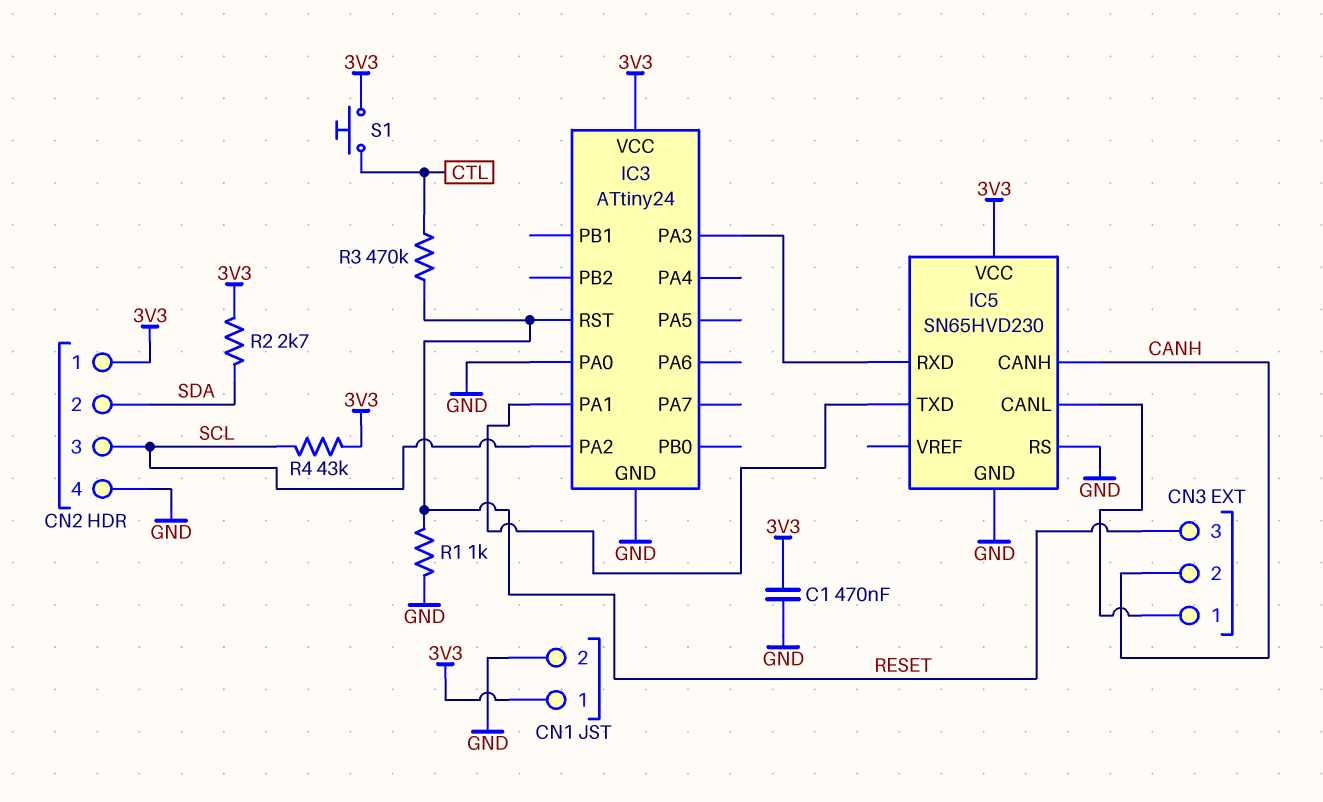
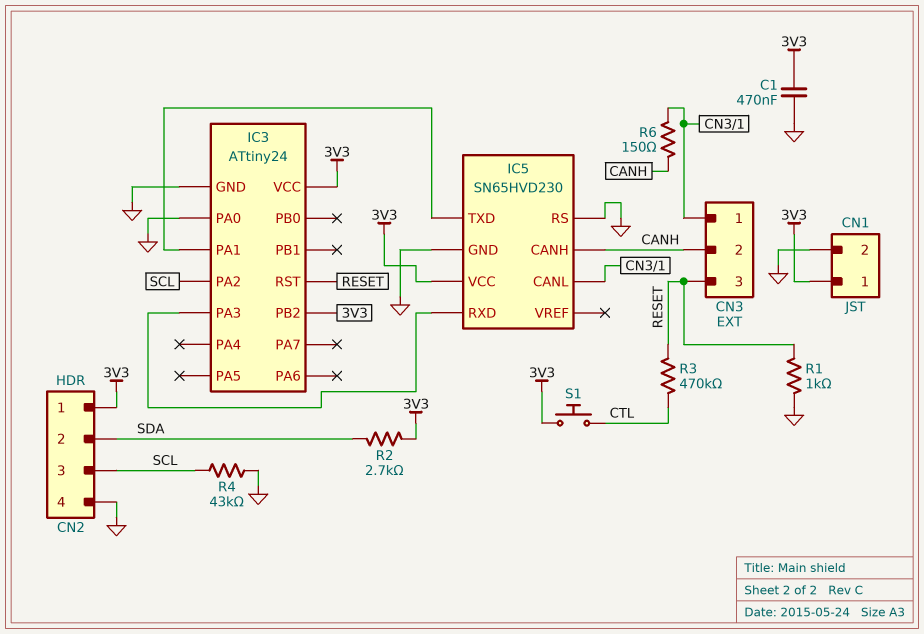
IC3 pin PB2: none -> 3V3
R4: 43k (3V3, SCL) -> 43k (GND, SCL)
R6: none -> 150 (CANH, CN3/1)

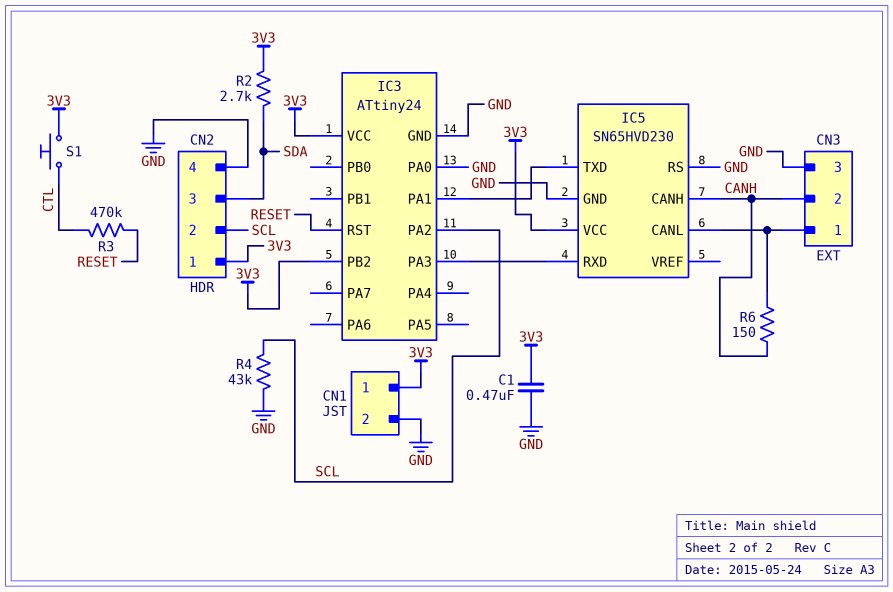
CN2 pin 2: SDA -> SCL
CN2 pin 3: SCL -> SDA
CN3 pin 3: RESET -> GND
R1: 1k (GND, RESET) -> none

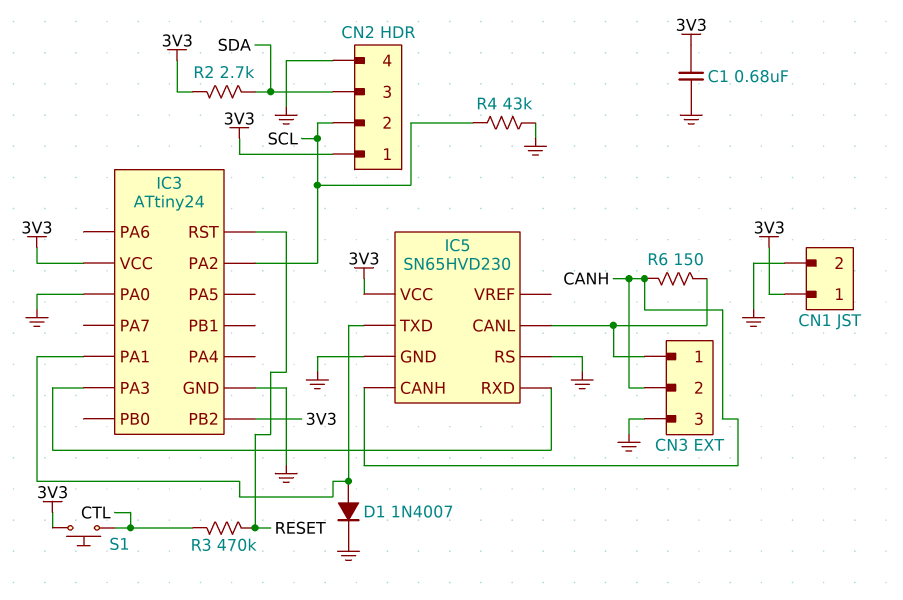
C1: 470nF (3V3, GND) -> 680nF (3V3, GND)
D1: none -> diode 1N4007 (A IC3/PA1, K GND)

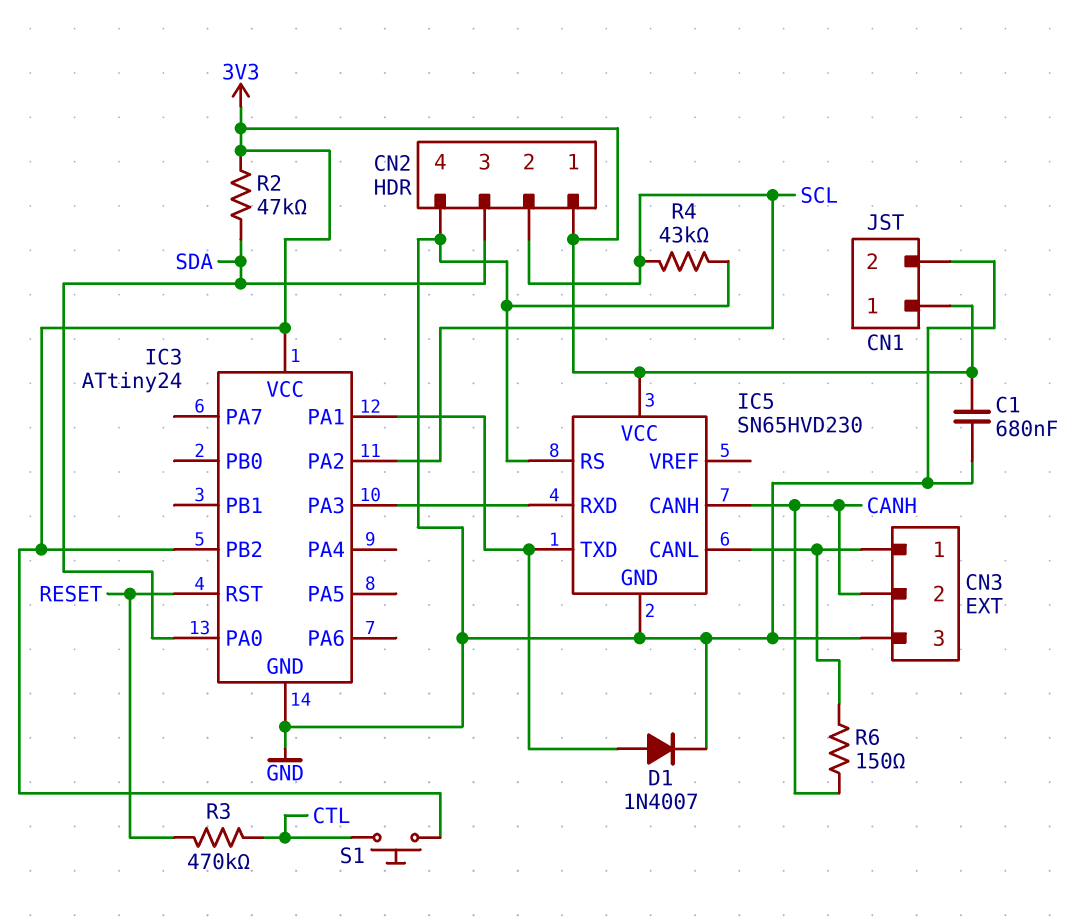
IC3 pin PA0: GND -> SDA
R2: 2.7k (3V3, SDA) -> 47k (3V3, SDA)

